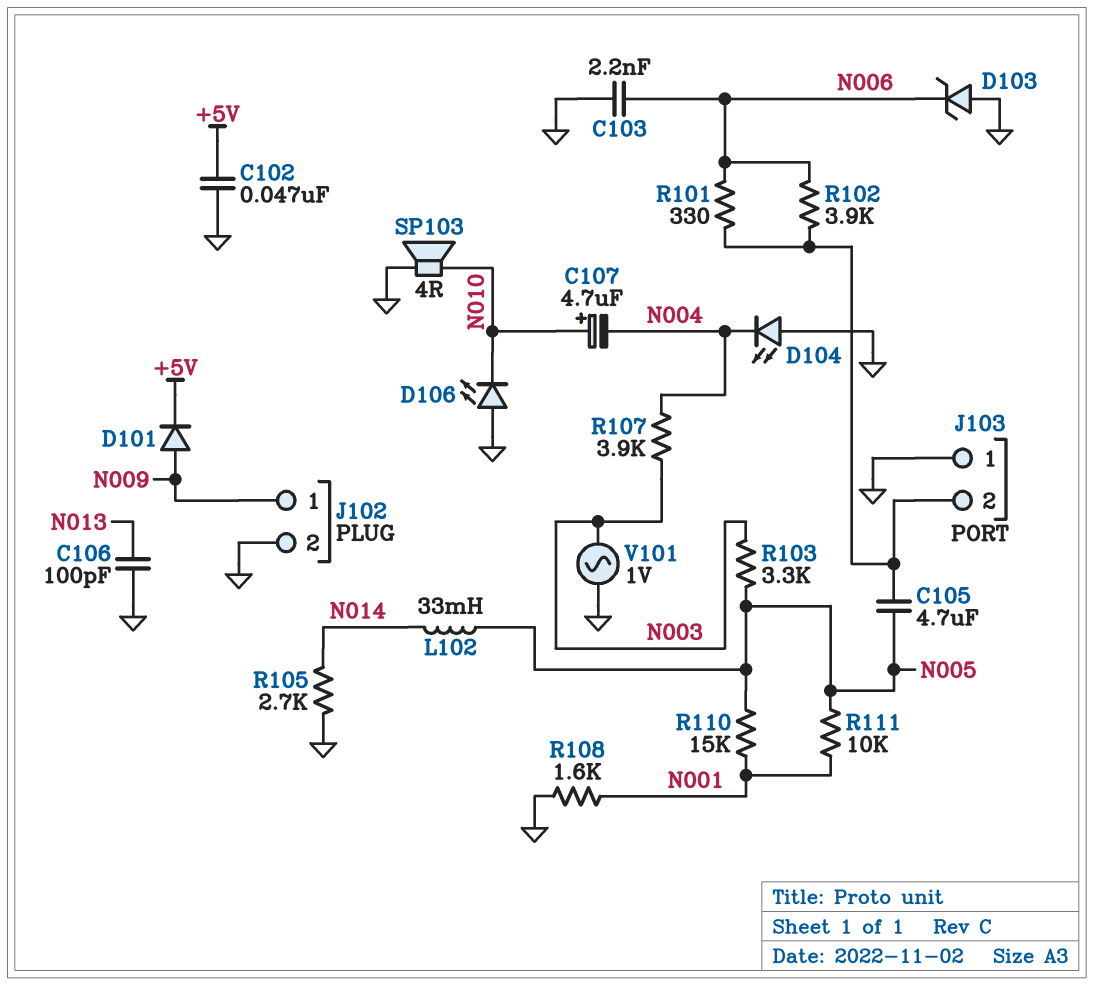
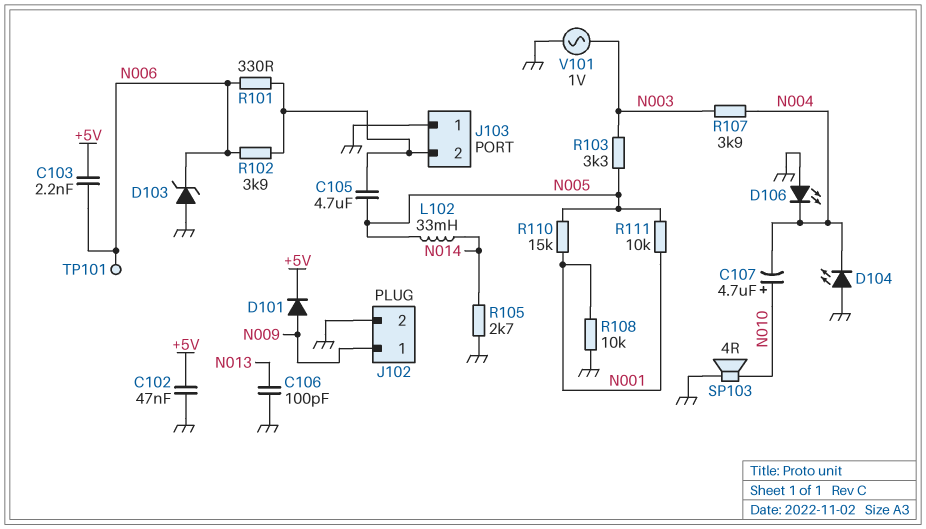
C103: 2.2nF (GND, N006) -> 2.2nF (+5V, N006)
D106: LED (A GND, K N010) -> LED (A GND, K N004)
R108: 1.6k (GND, N001) -> 10k (GND, N001)
TP101: none -> test point (N006)

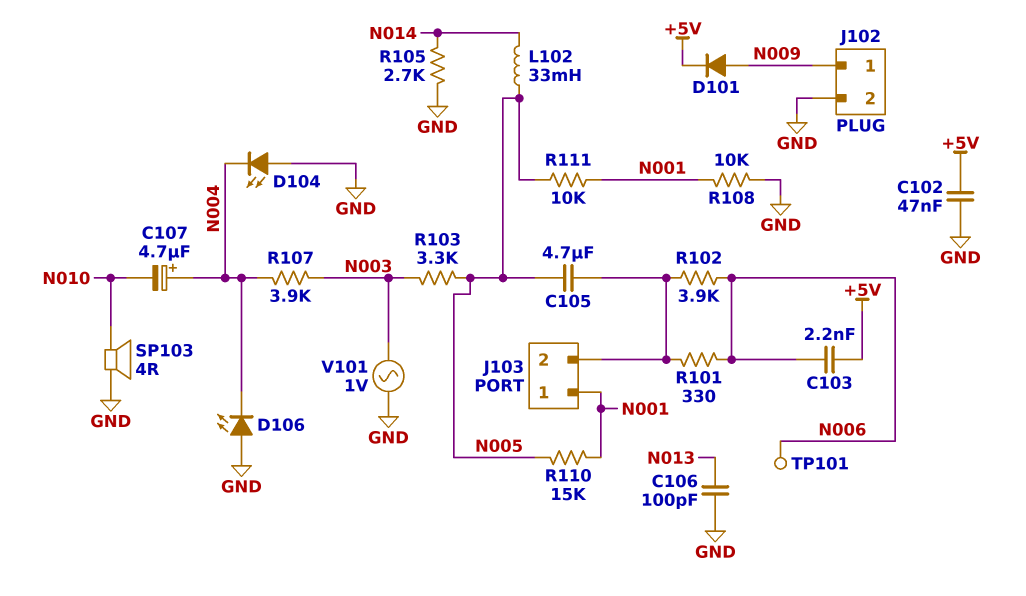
C107: 4.7uF (plus N010, minus N004) -> 4.7uF (plus N004, minus N010)
D103: zener (A GND, K N006) -> none
J103 pin 1: GND -> N001

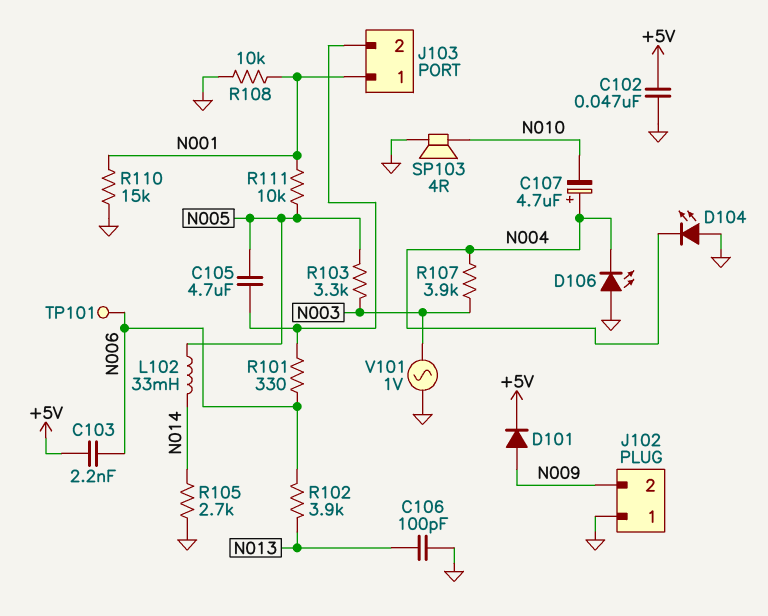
J102 pin 1: N009 -> GND
J102 pin 2: GND -> N009
R102: 3.9k (J103/2, N006) -> 3.9k (N006, N013)
R110: 15k (N001, N005) -> 15k (GND, N001)

